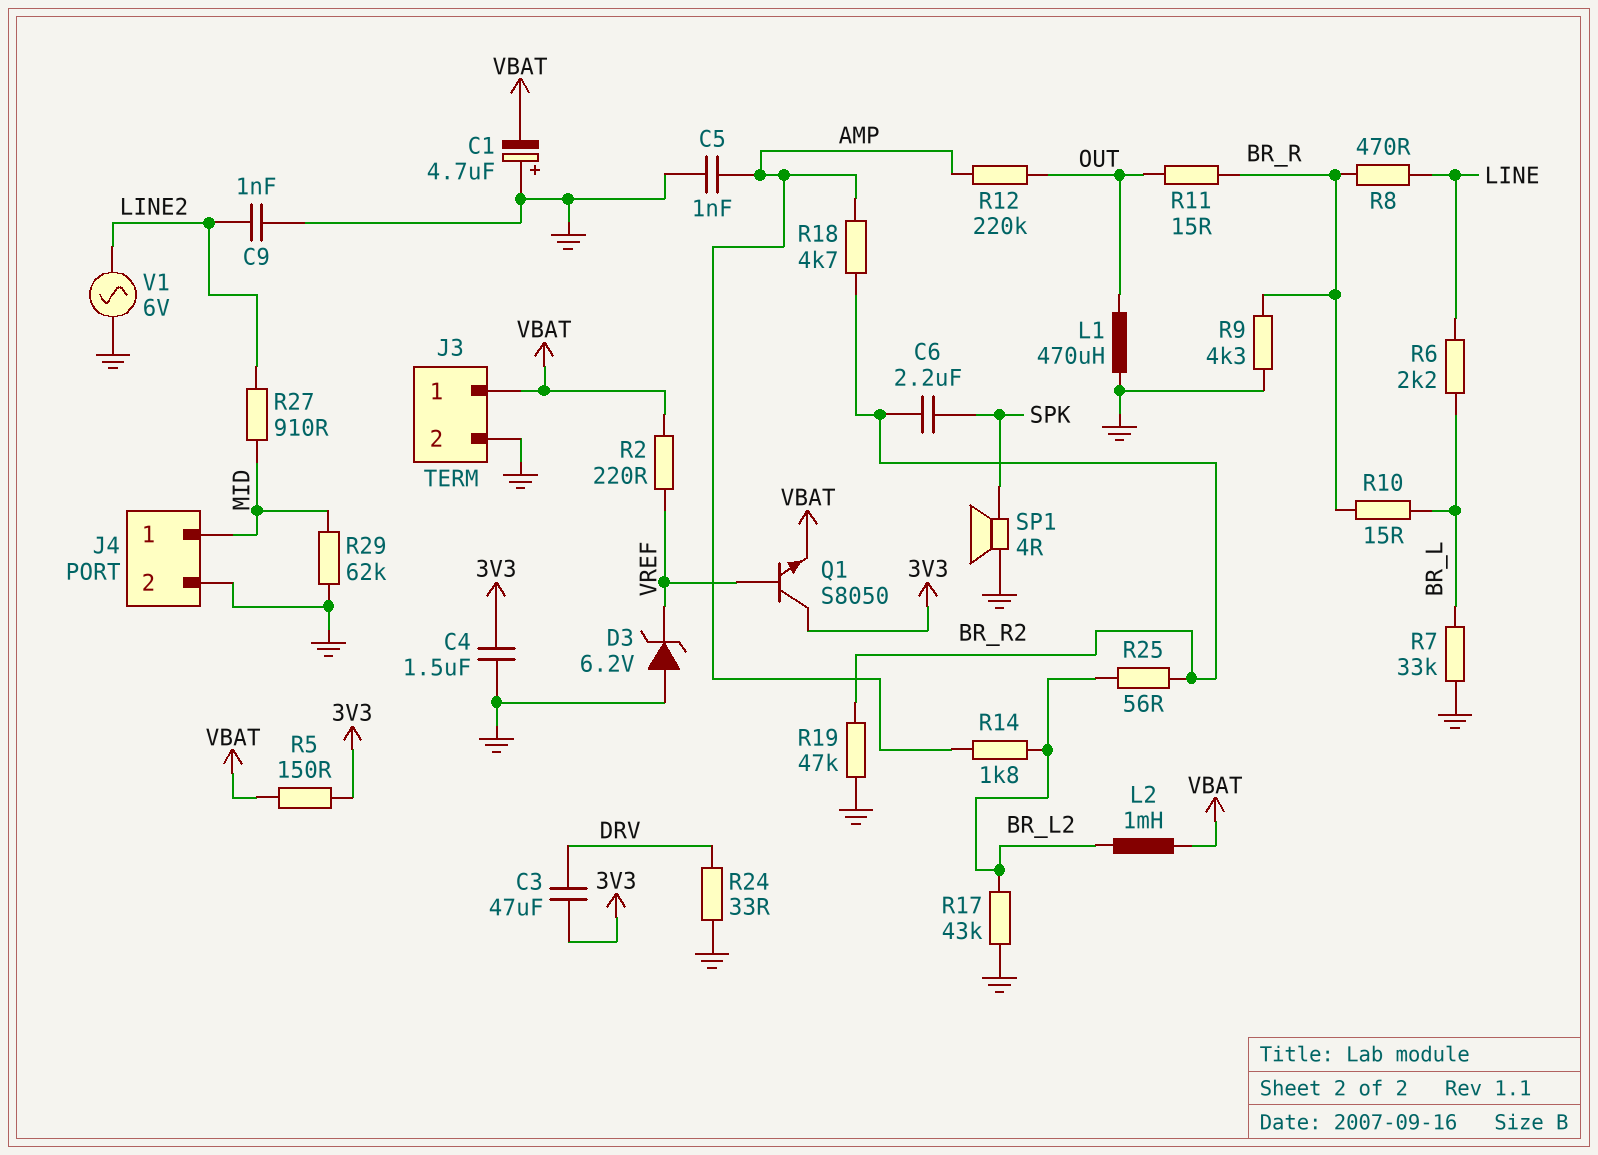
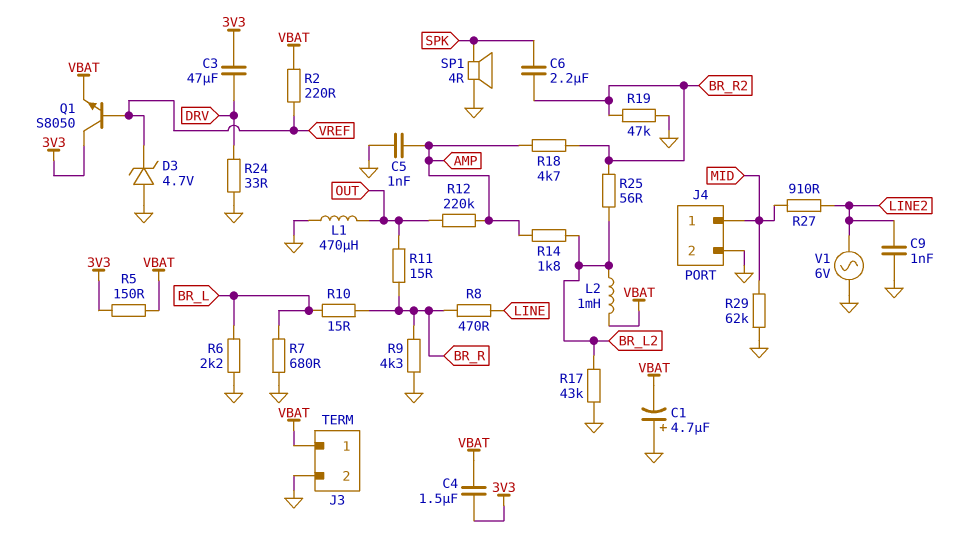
C4: 1.5uF (3V3, GND) -> 1.5uF (3V3, VBAT)
D3: zener 6.2V (A GND, K VREF) -> zener 4.7V (A GND, K VREF)
R6: 2.2k (BR_L, LINE) -> 2.2k (BR_L, GND)
R7: 33k (BR_L, GND) -> 680 (BR_L, GND)

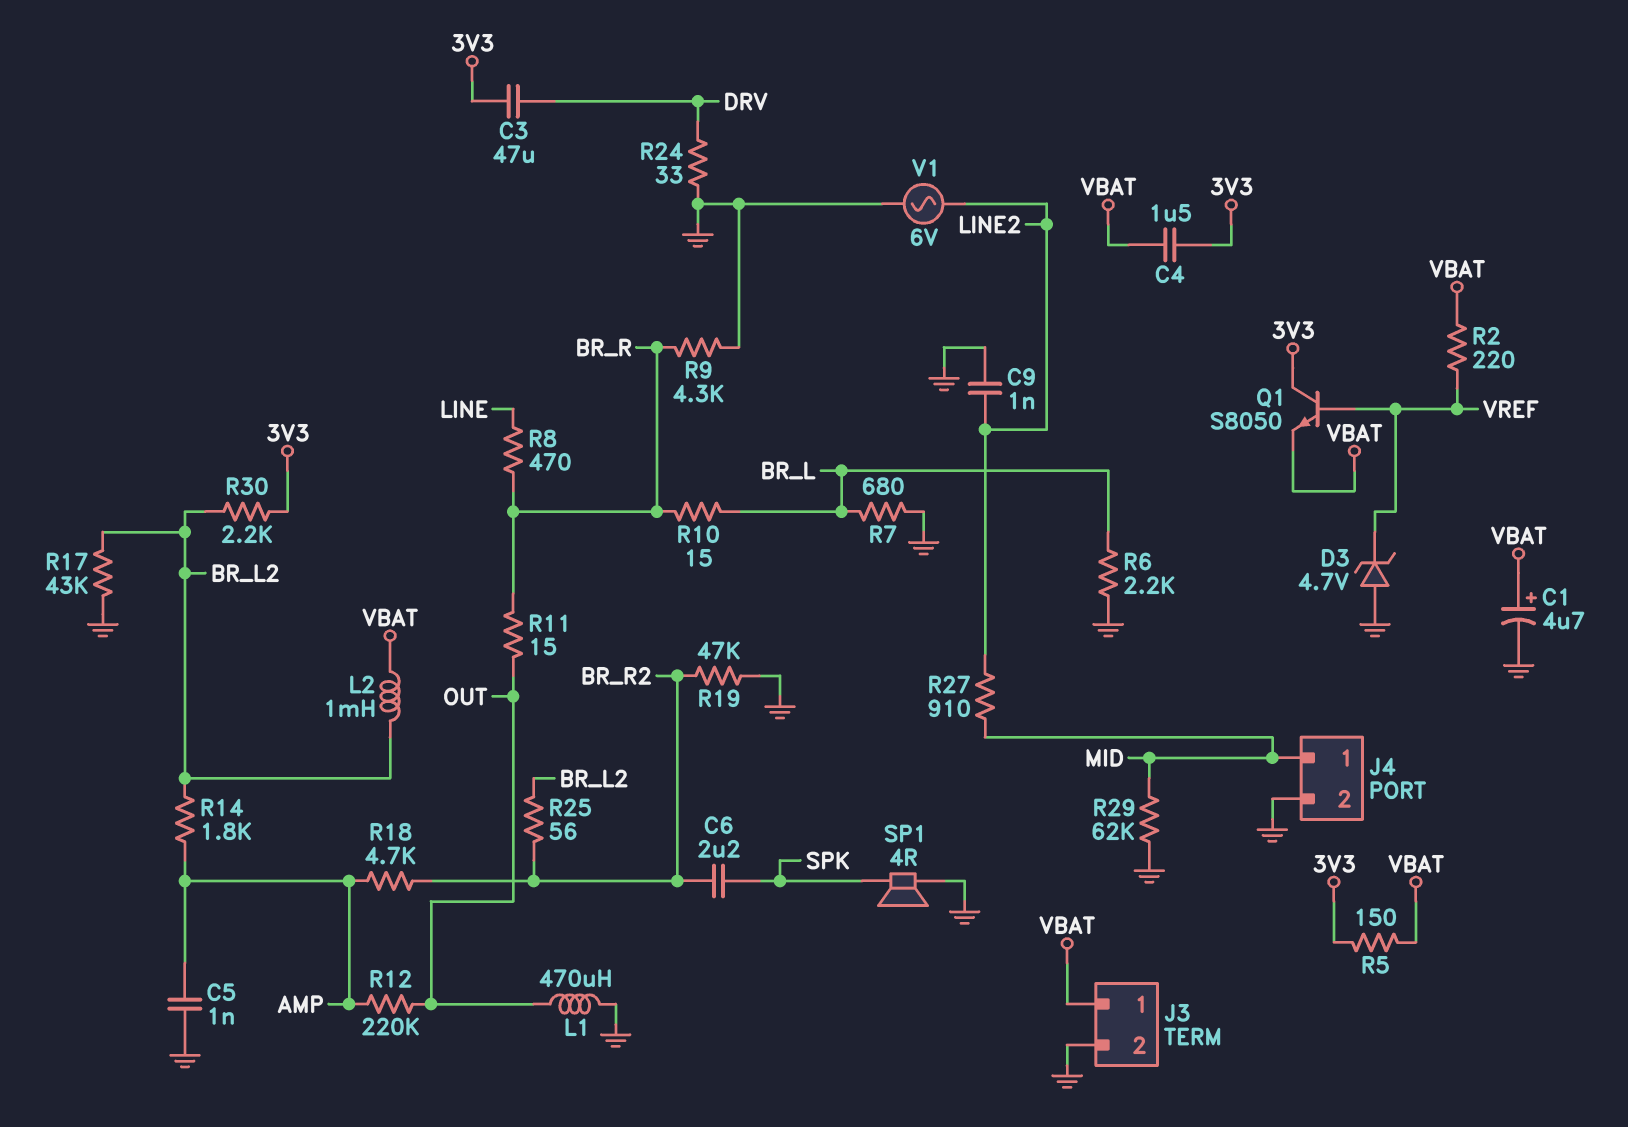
C1: 4.7uF (plus GND, minus VBAT) -> 4.7uF (plus VBAT, minus GND)
R30: none -> 2.2k (3V3, BR_L2)

